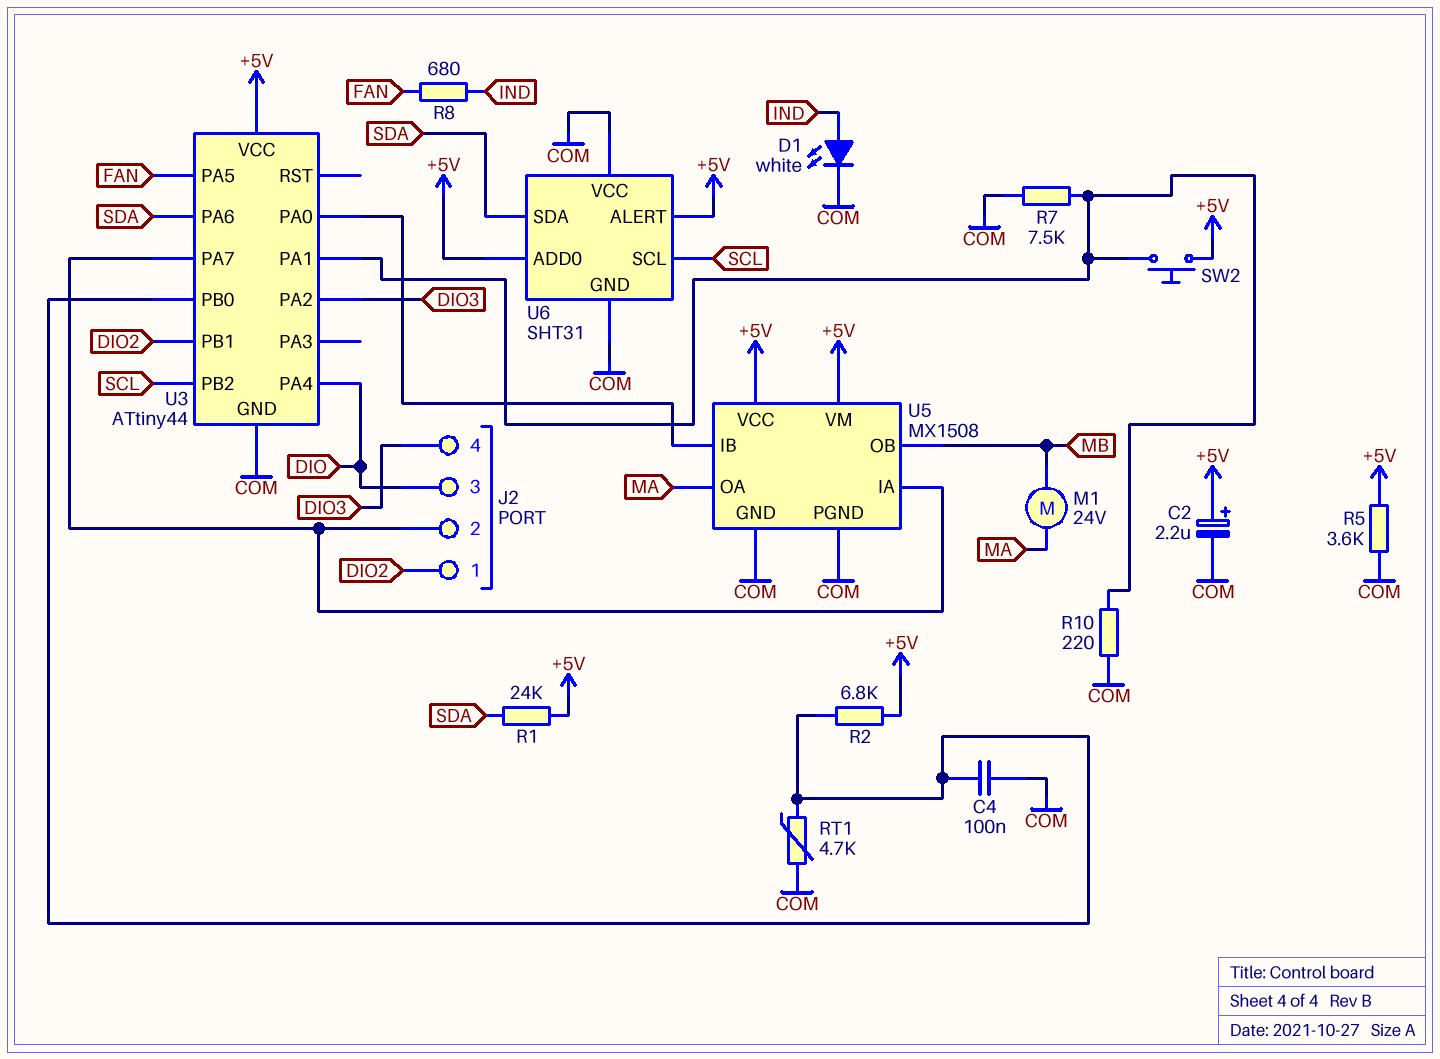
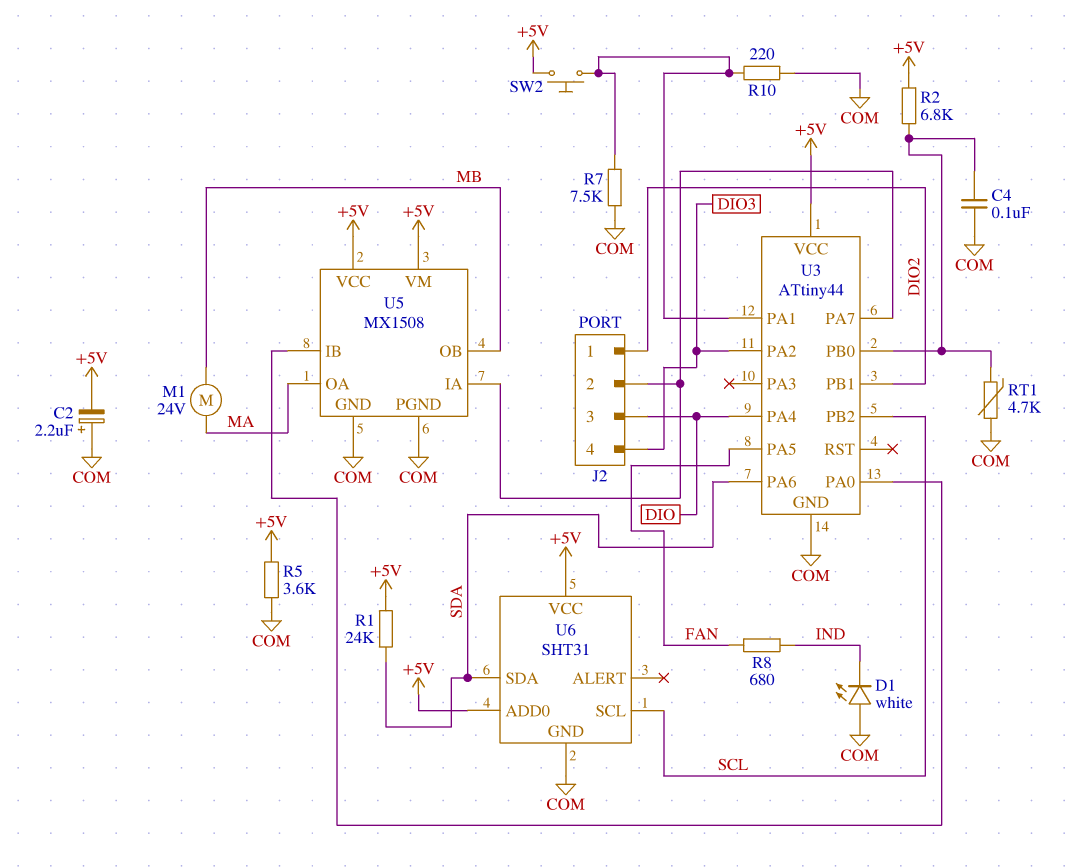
C2: 2.2uF (plus +5V, minus COM) -> 2.2uF (plus COM, minus +5V)
D1: LED white (A IND, K COM) -> LED white (A COM, K IND)
U6 pin ALERT: +5V -> none
U6 pin VCC: COM -> +5V

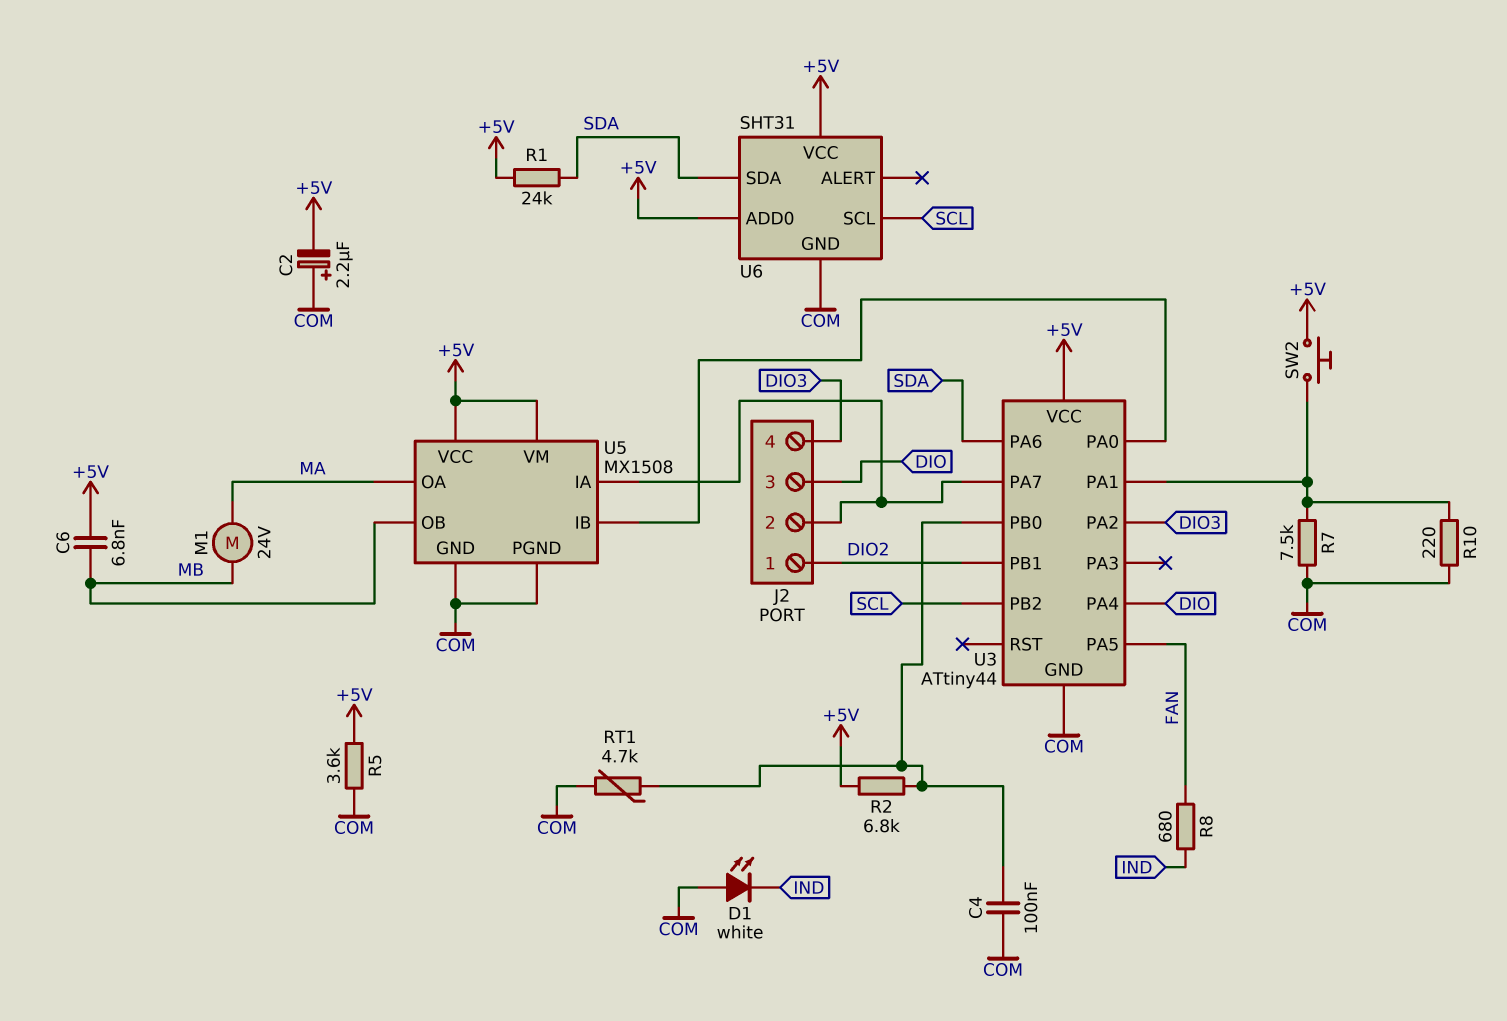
C6: none -> 6.8nF (+5V, MB)

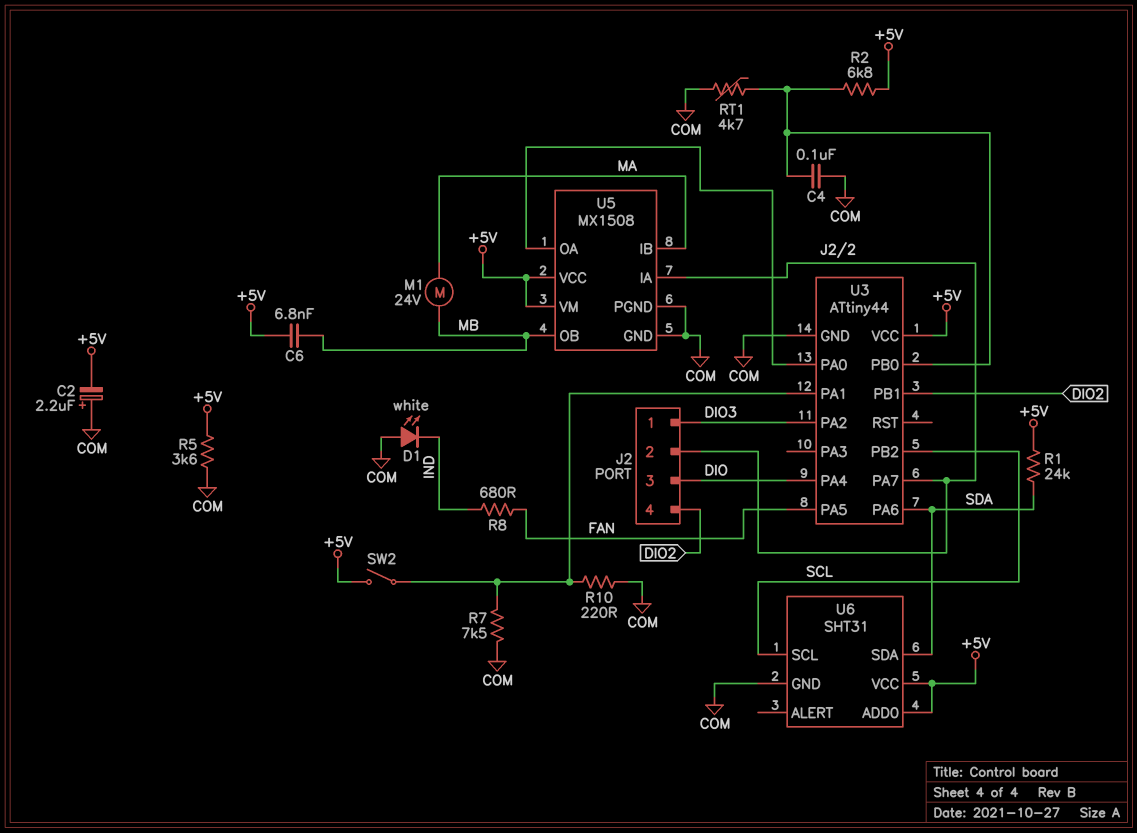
J2 pin 1: DIO2 -> DIO3
J2 pin 4: DIO3 -> DIO2
SW2: button (+5V, U3/PA1) -> switch (+5V, U3/PA1)
U5 pin IB: U3/PA0 -> MA
U5 pin OA: MA -> U3/PA0

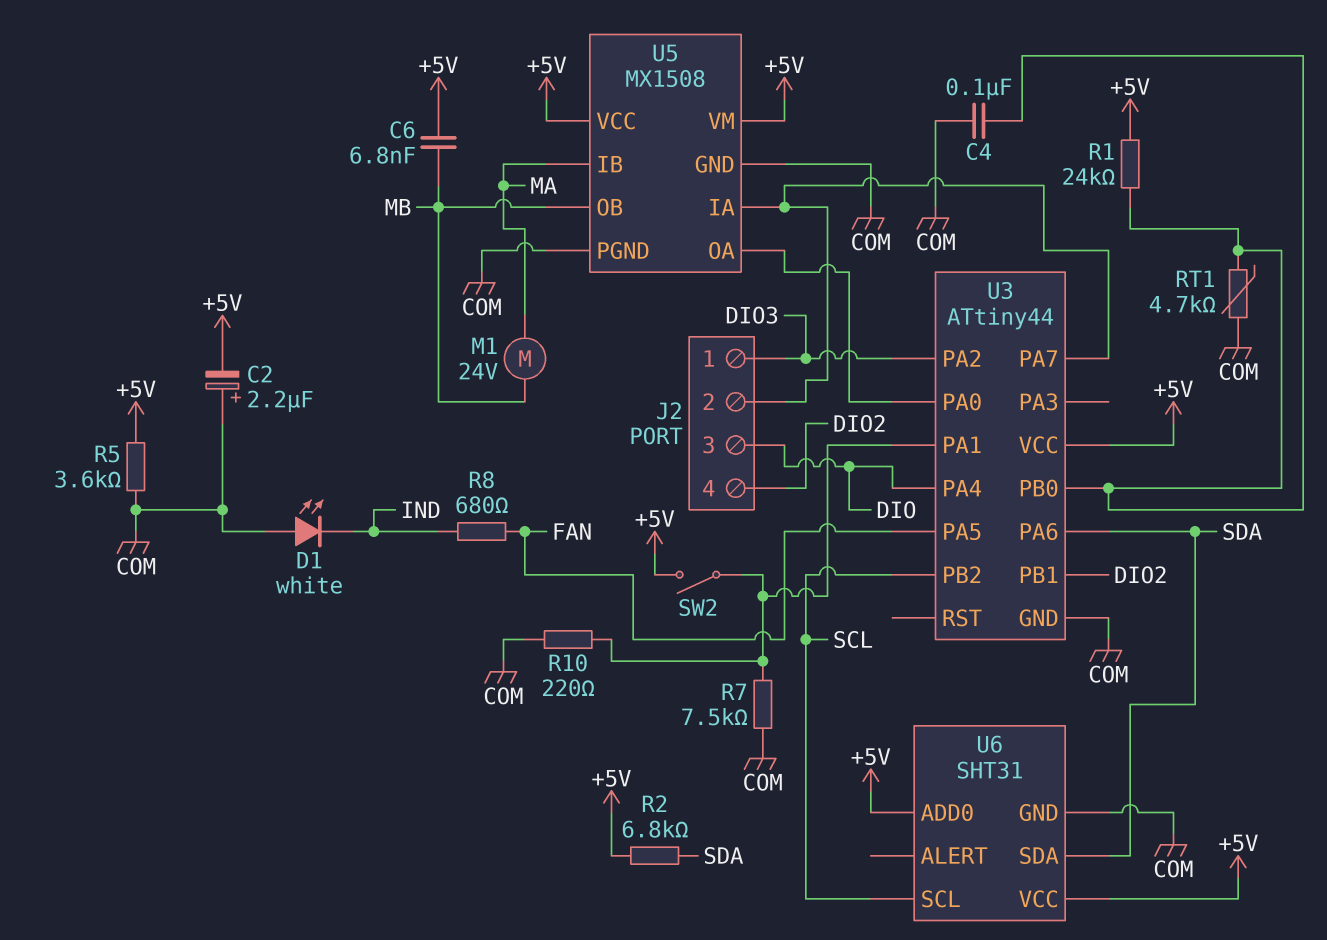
R1: 24k (+5V, SDA) -> 24k (+5V, U3/PB0)
R2: 6.8k (+5V, U3/PB0) -> 6.8k (+5V, SDA)

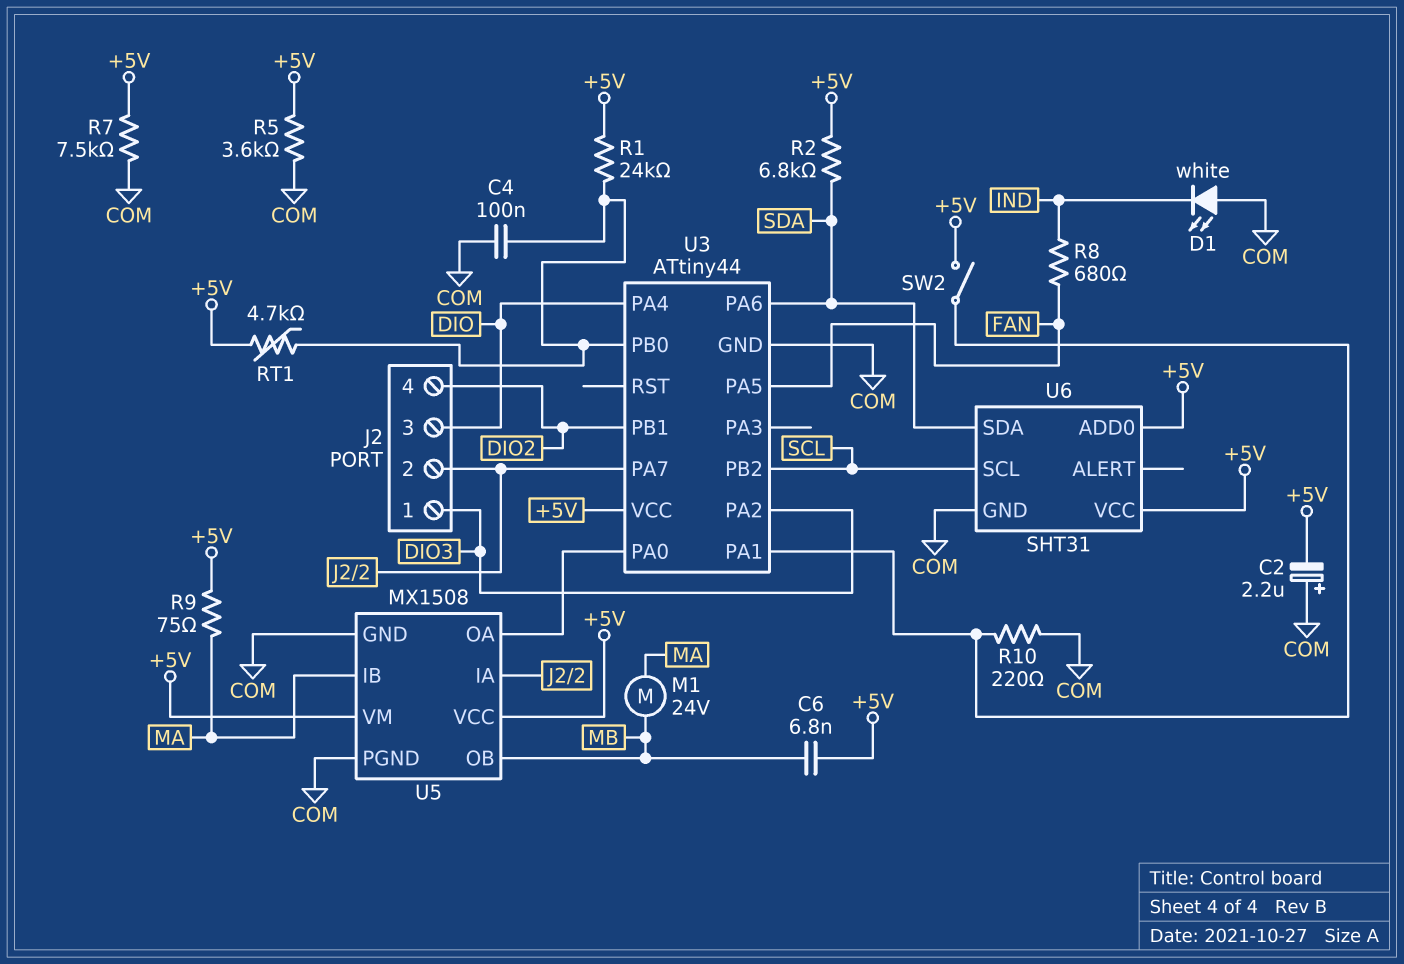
R7: 7.5k (COM, U3/PA1) -> 7.5k (+5V, COM)
R9: none -> 75 (+5V, MA)
RT1: 4.7k (COM, U3/PB0) -> 4.7k (+5V, U3/PB0)

